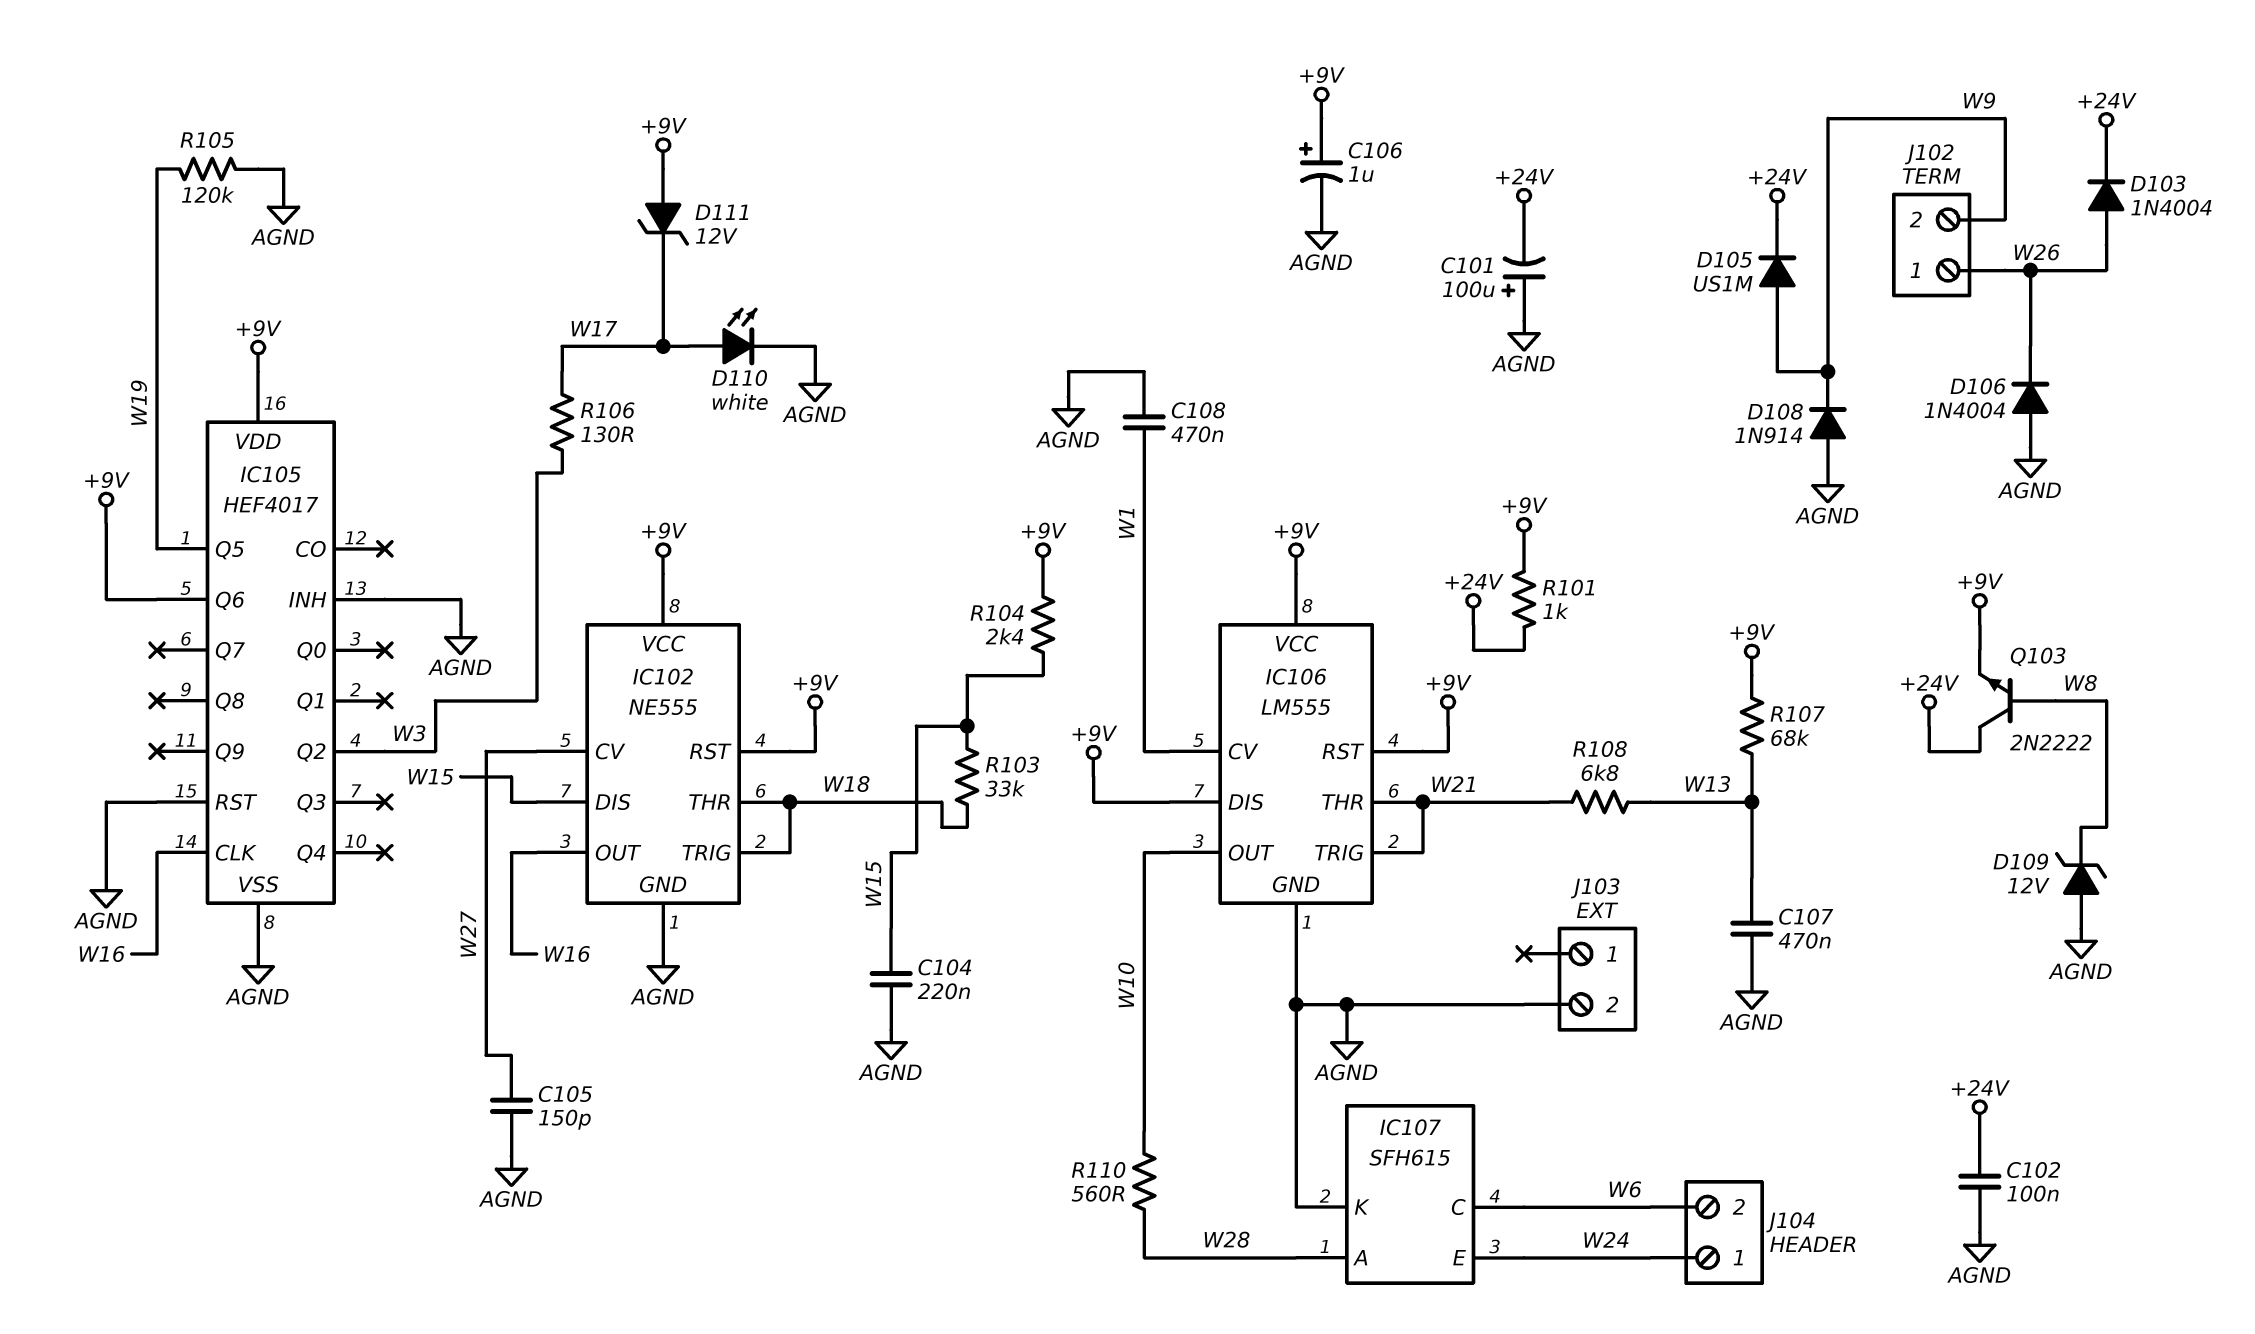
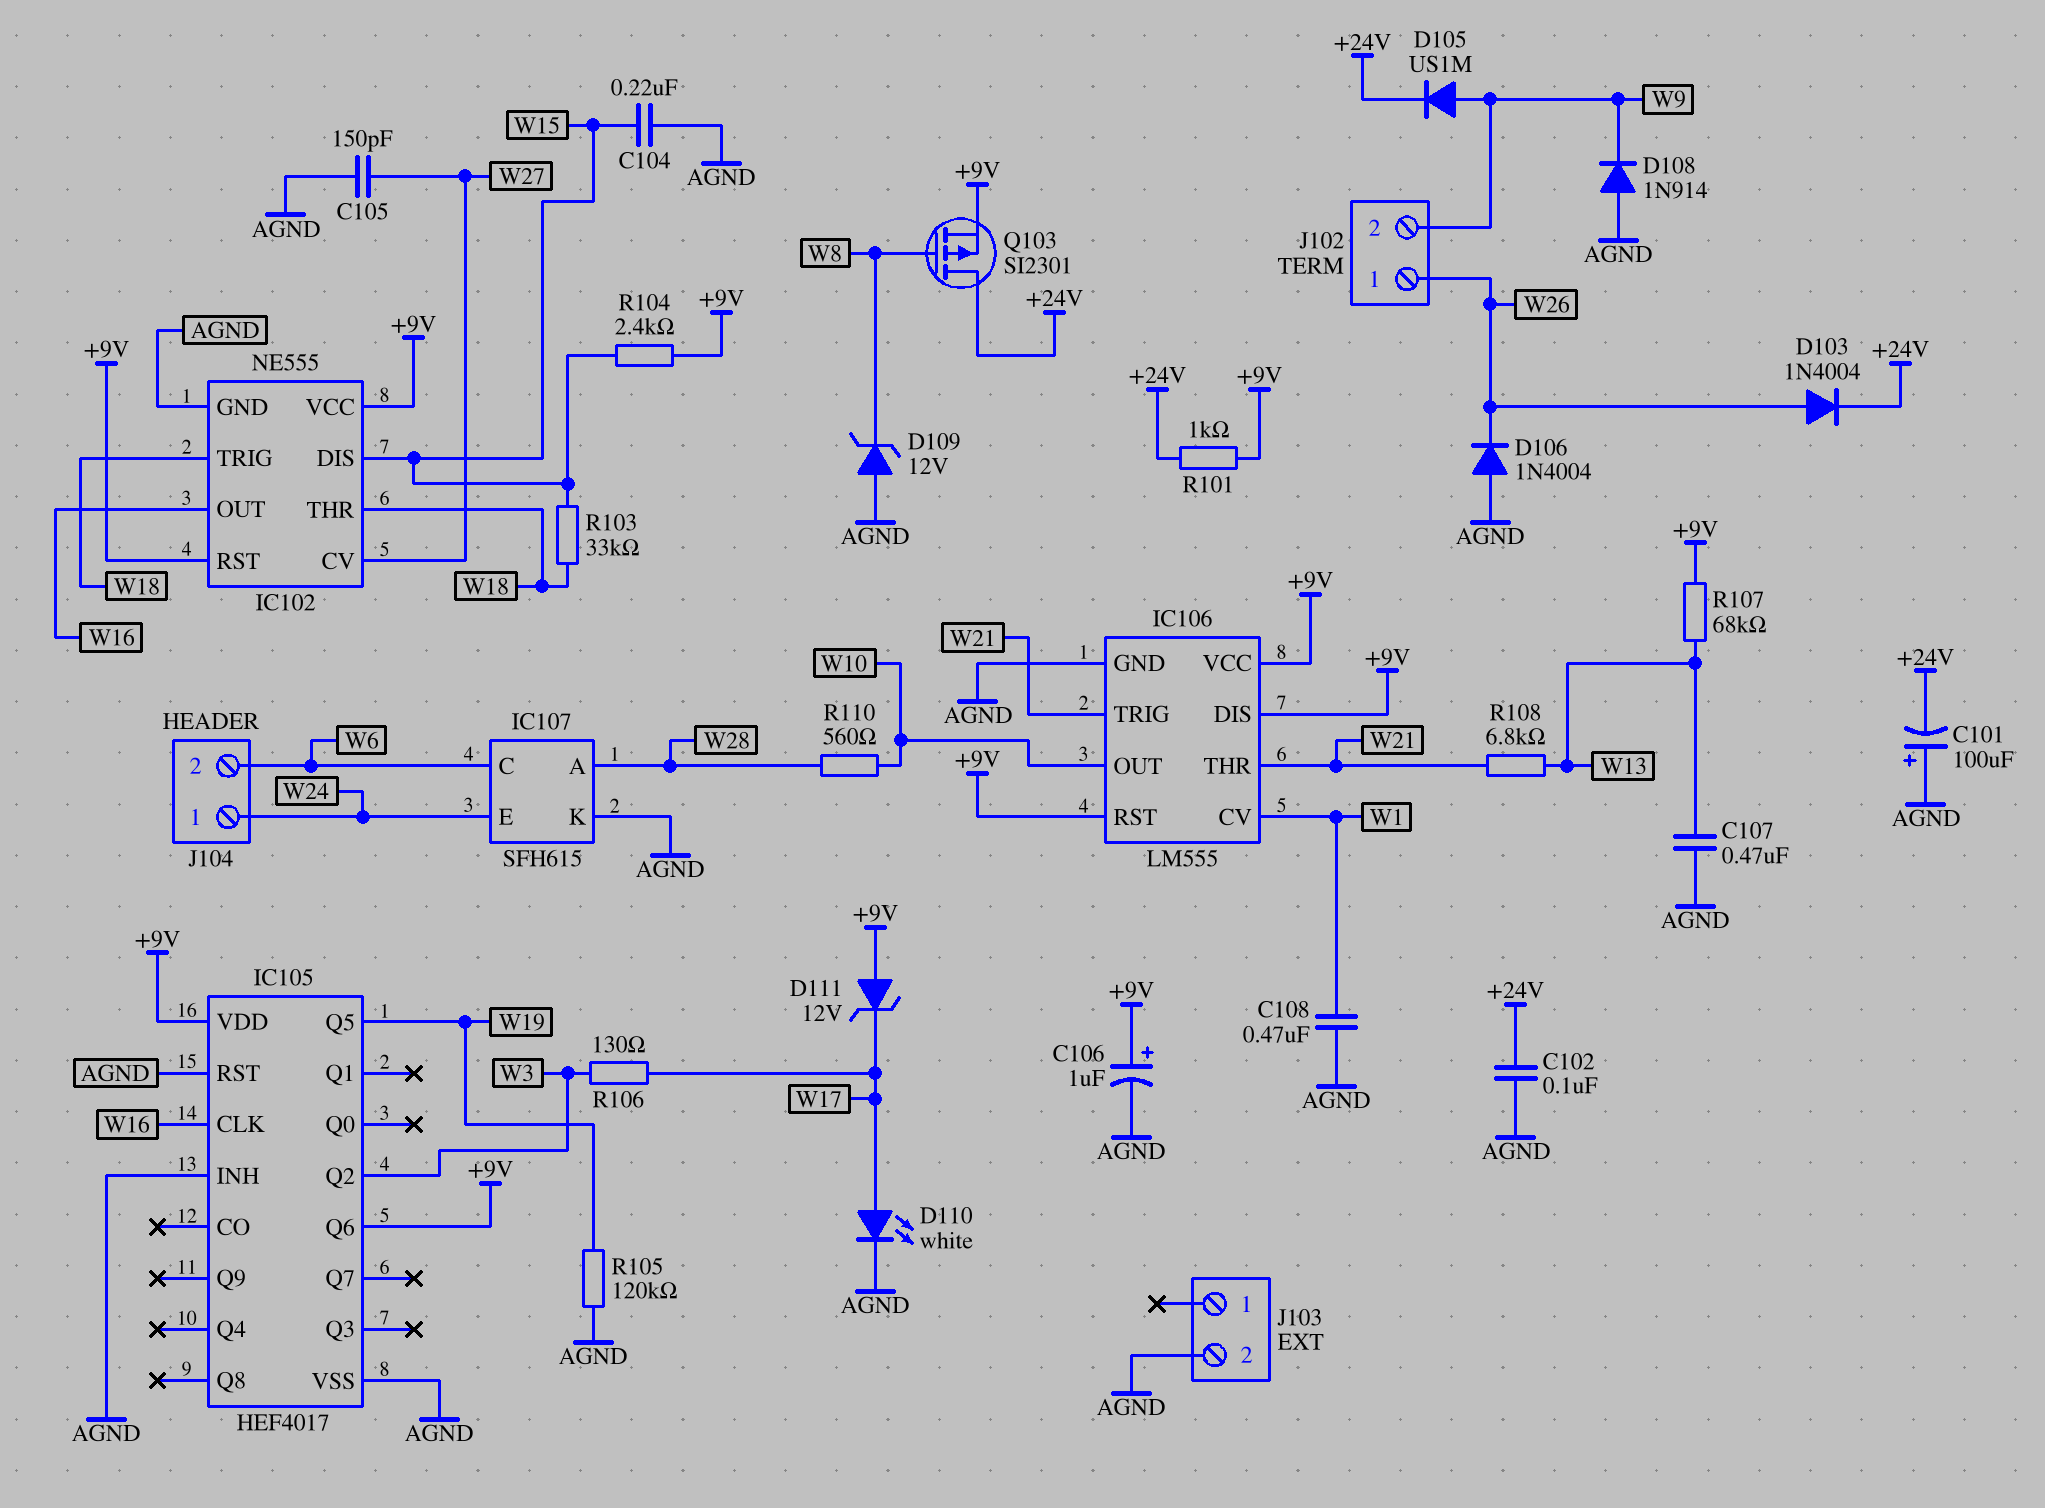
Q103: NPN 2N2222 (B W8, C +24V, E +9V) -> PMOS SI2301 (G W8, D +24V, S +9V)

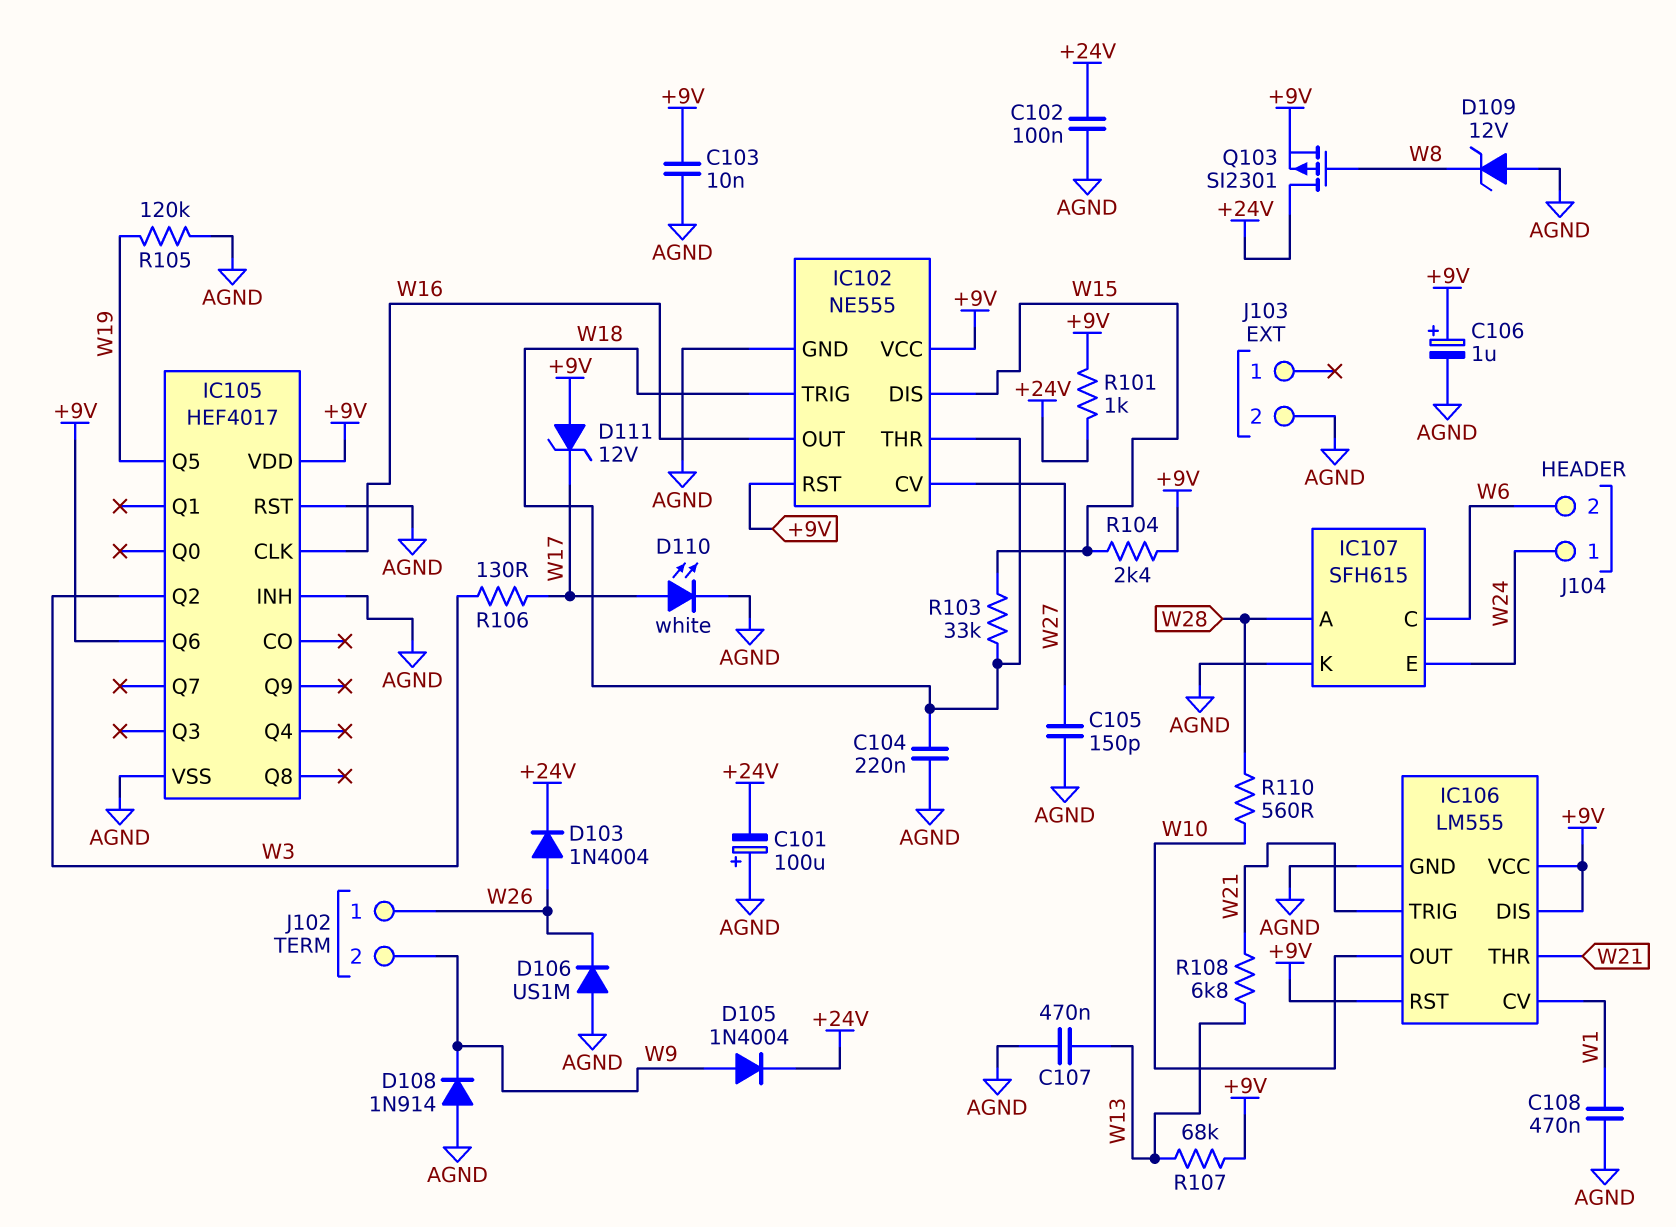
C103: none -> 10nF (+9V, AGND)
C104: 220nF (AGND, W15) -> 220nF (AGND, W18)
D105: diode US1M (A W9, K +24V) -> diode 1N4004 (A W9, K +24V)
D106: diode 1N4004 (A AGND, K W26) -> diode US1M (A AGND, K W26)

